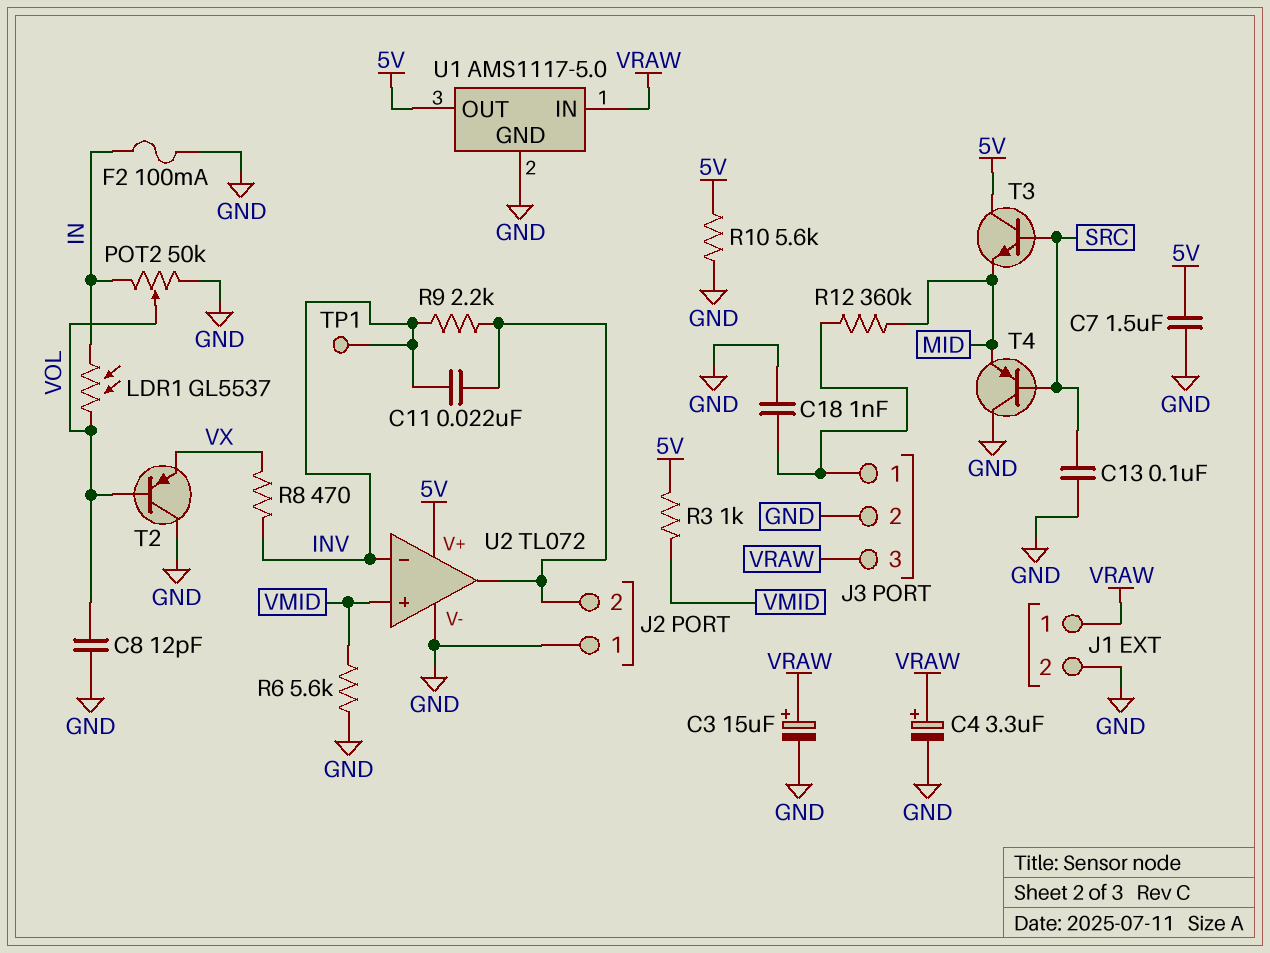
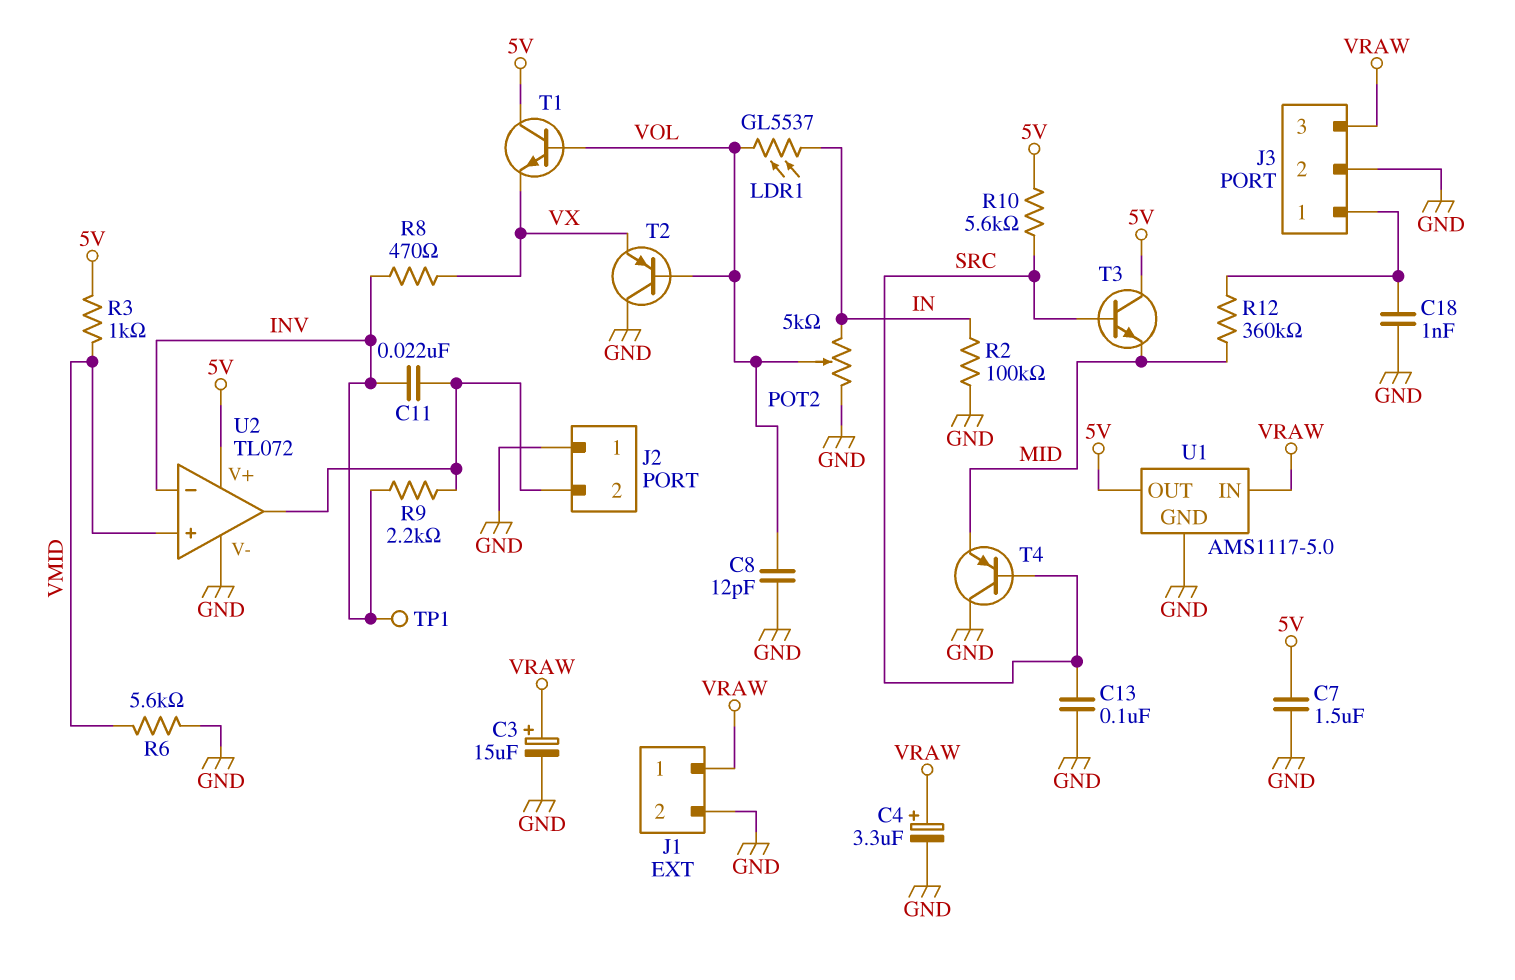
F2: 100mA (GND, IN) -> none
POT2: 50k (GND, IN, wiper VOL) -> 5k (GND, IN, wiper VOL)
R2: none -> 100k (GND, IN)
R10: 5.6k (5V, GND) -> 5.6k (5V, SRC)
T1: none -> NPN (B VOL, C 5V, E VX)

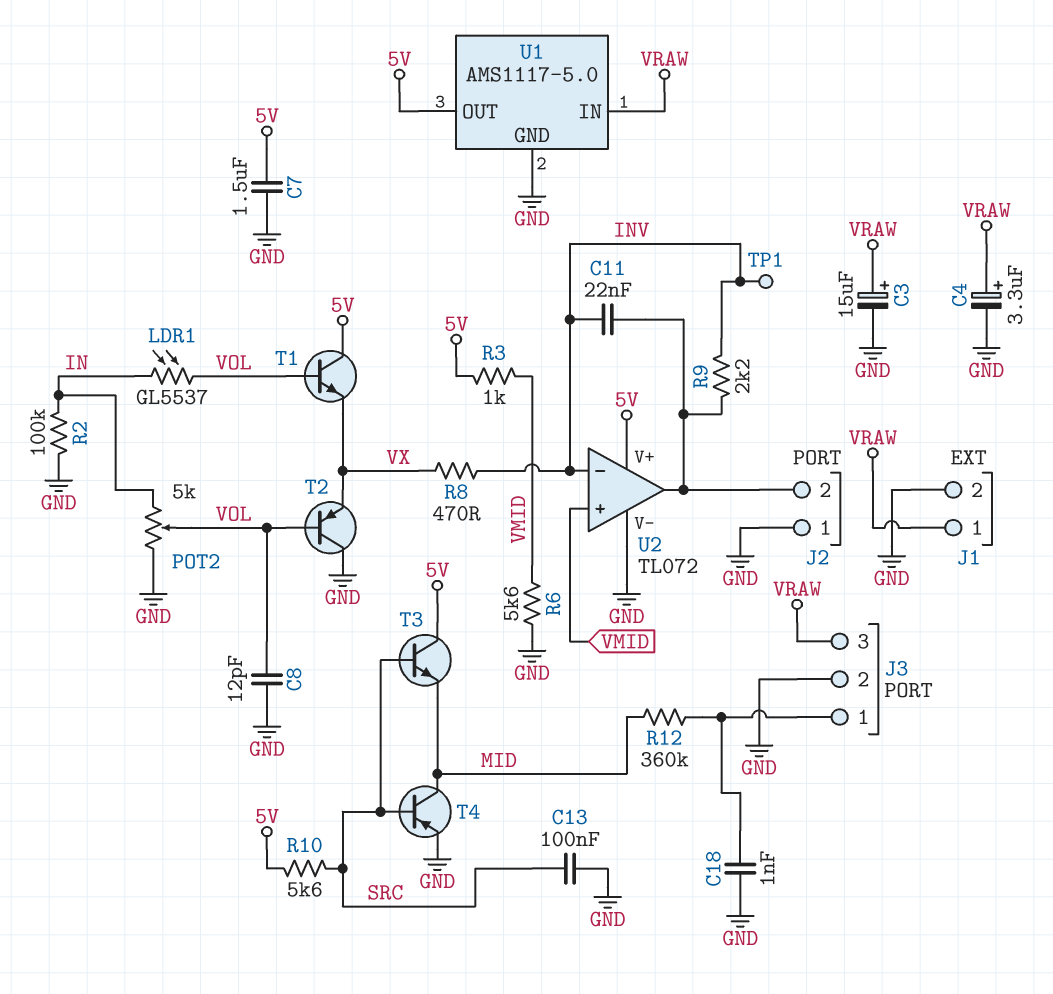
T4: PNP (B SRC, C GND, E MID) -> PNP (B SRC, C MID, E GND)

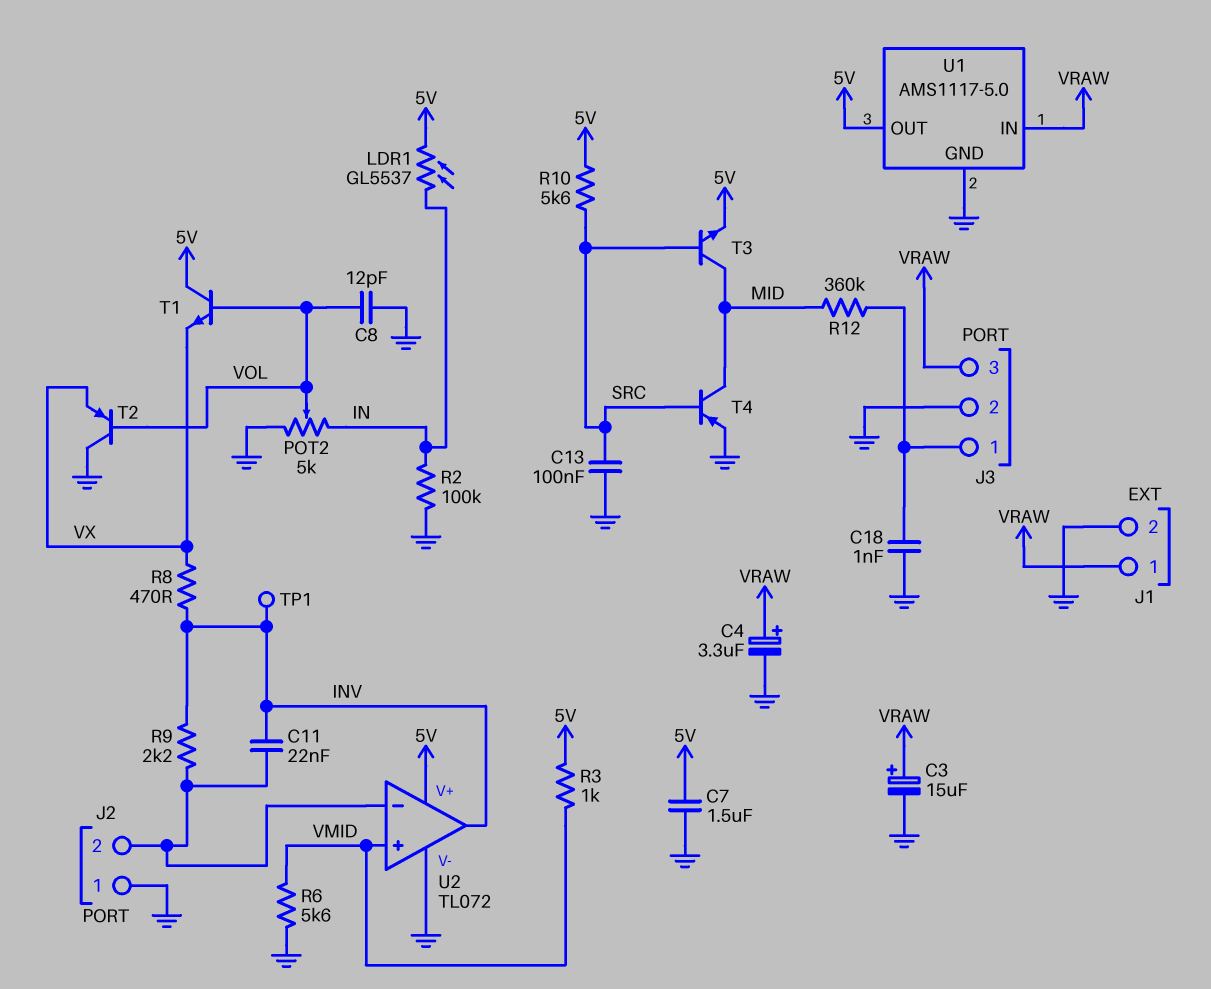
LDR1: GL5537 (IN, VOL) -> GL5537 (5V, IN)
T3: NPN (B SRC, C 5V, E MID) -> NPN (B SRC, C MID, E 5V)
U2 pin in-: INV -> J2/2
U2 pin out: J2/2 -> INV

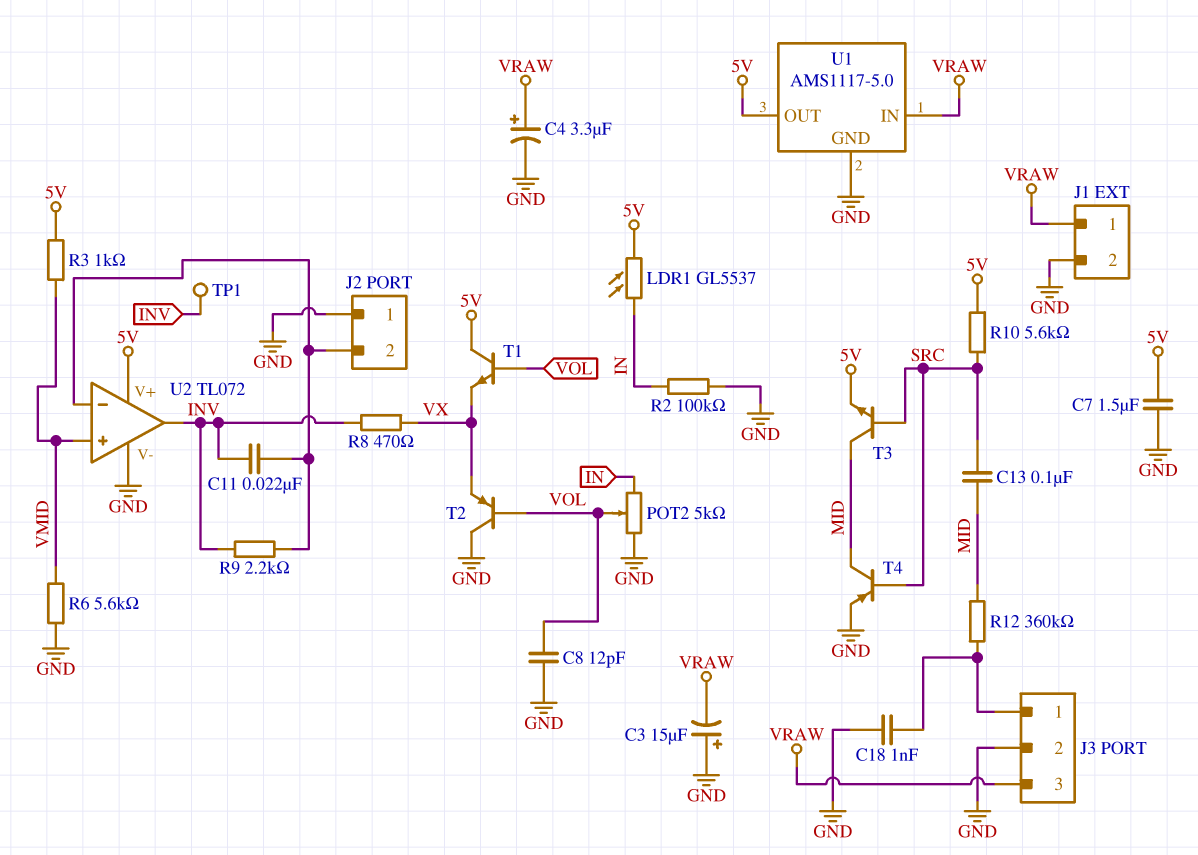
C3: 15uF (plus VRAW, minus GND) -> 15uF (plus GND, minus VRAW)
C13: 100nF (GND, SRC) -> 100nF (MID, SRC)

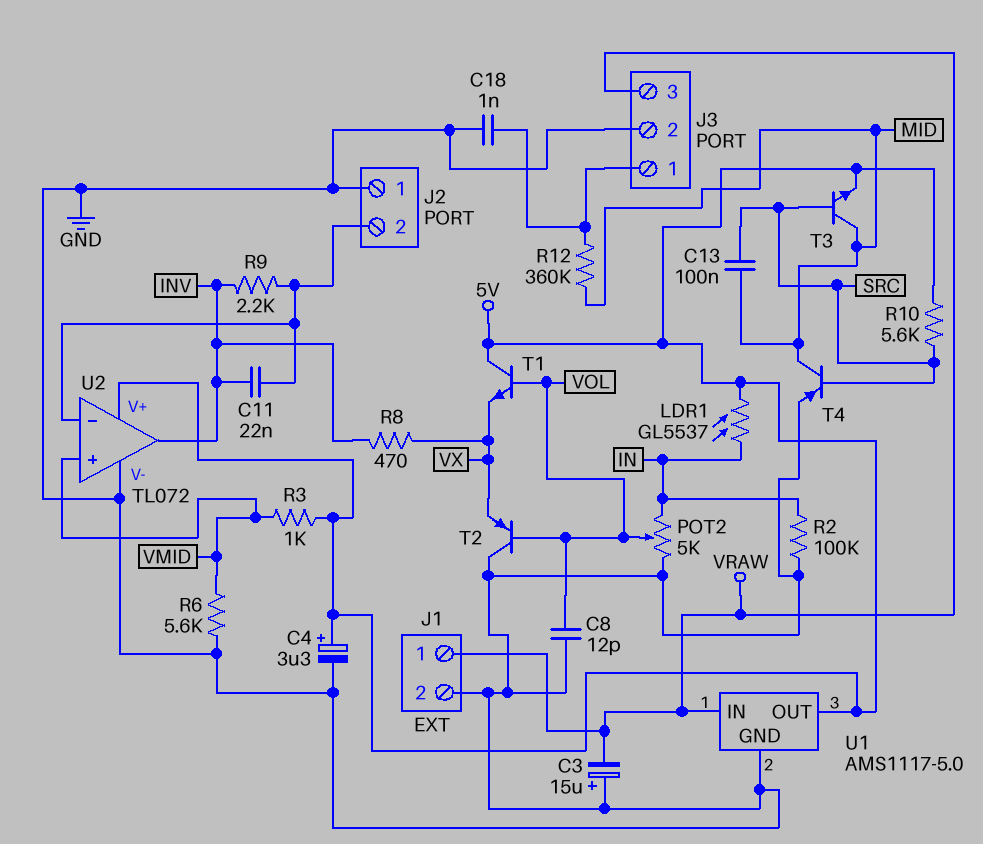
C4: 3.3uF (plus VRAW, minus GND) -> 3.3uF (plus 5V, minus GND)
C7: 1.5uF (5V, GND) -> none
TP1: test point (INV) -> none

